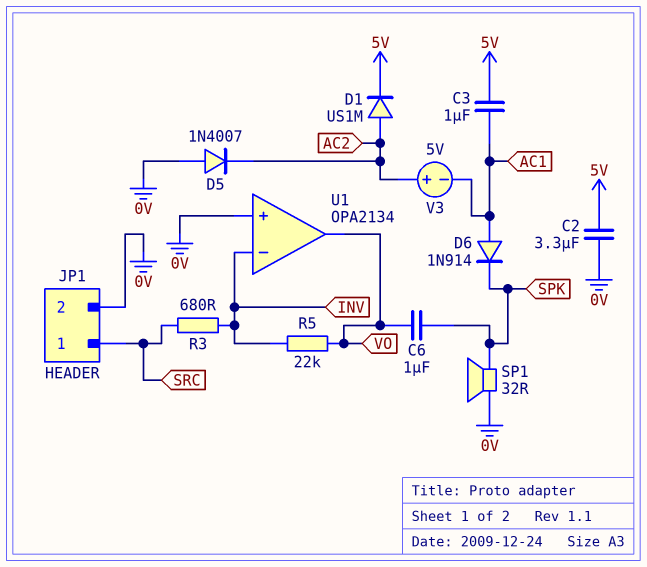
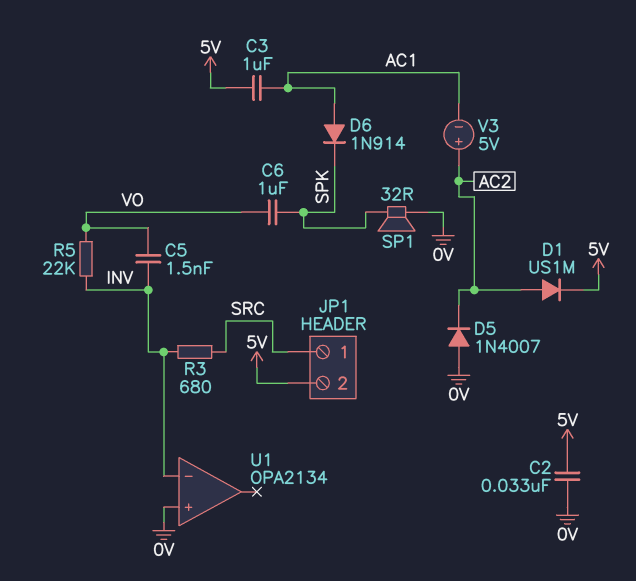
C2: 3.3uF (0V, 5V) -> 33nF (0V, 5V)
C5: none -> 1.5nF (INV, VO)
JP1 pin 2: 0V -> 5V
U1 pin out: VO -> none

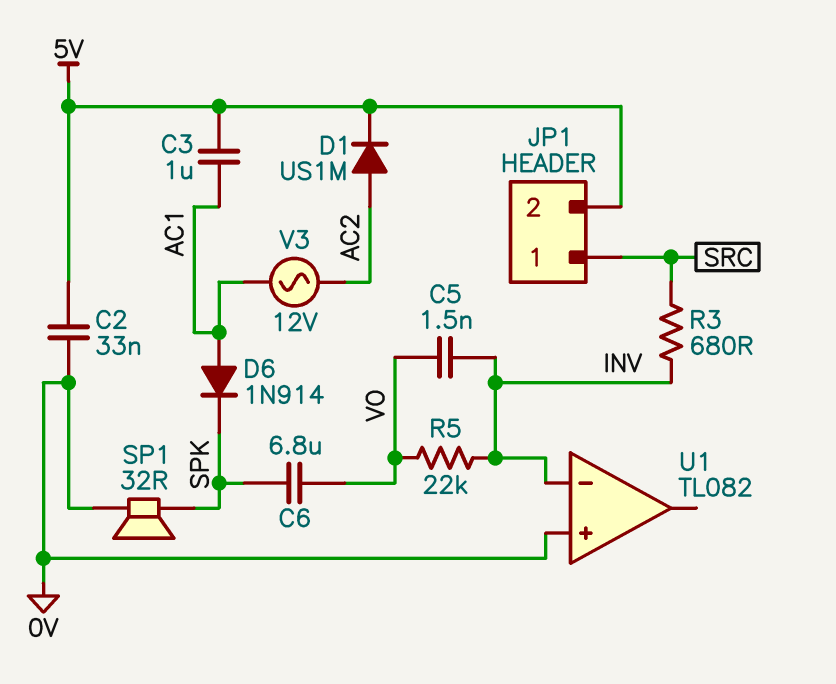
C6: 1uF (SPK, VO) -> 6.8uF (SPK, VO)
D5: diode 1N4007 (A 0V, K AC2) -> none
U1: OPA2134 -> TL082
V3: 5V (plus AC2, minus AC1) -> AC 12V (AC1, AC2)

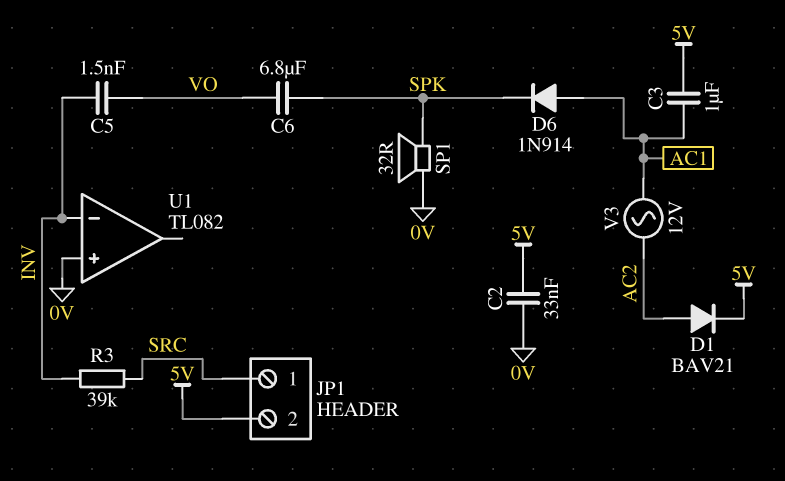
D1: diode US1M (A AC2, K 5V) -> diode BAV21 (A AC2, K 5V)
R3: 680 (INV, SRC) -> 39k (INV, SRC)
R5: 22k (INV, VO) -> none

